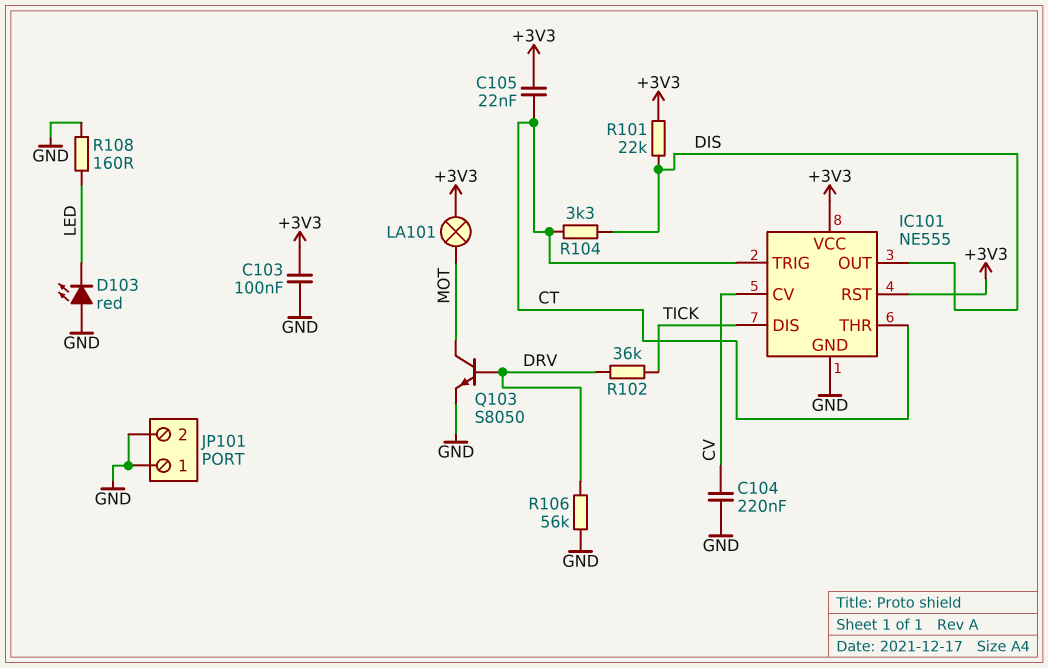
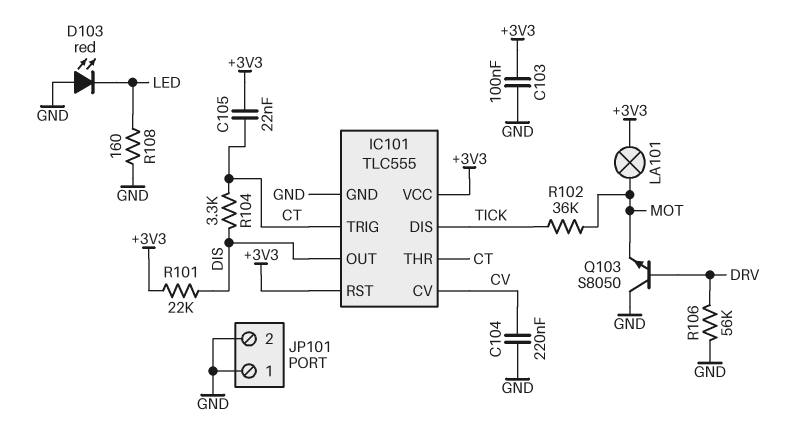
IC101: NE555 -> TLC555
Q103: NPN S8050 (B DRV, C MOT, E GND) -> NPN S8050 (B DRV, C GND, E MOT)
R102: 36k (DRV, TICK) -> 36k (MOT, TICK)

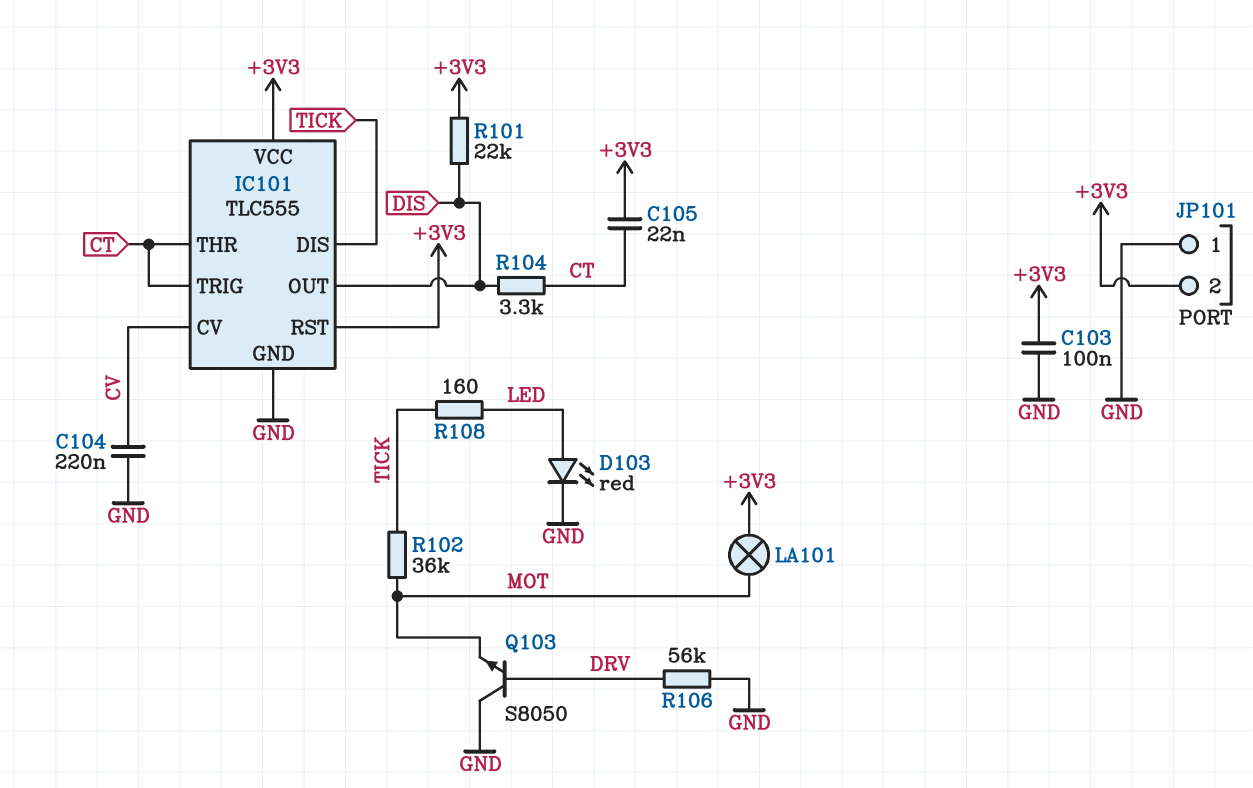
D103: LED red (A GND, K LED) -> LED red (A LED, K GND)
JP101 pin 2: GND -> +3V3
R108: 160 (GND, LED) -> 160 (LED, TICK)

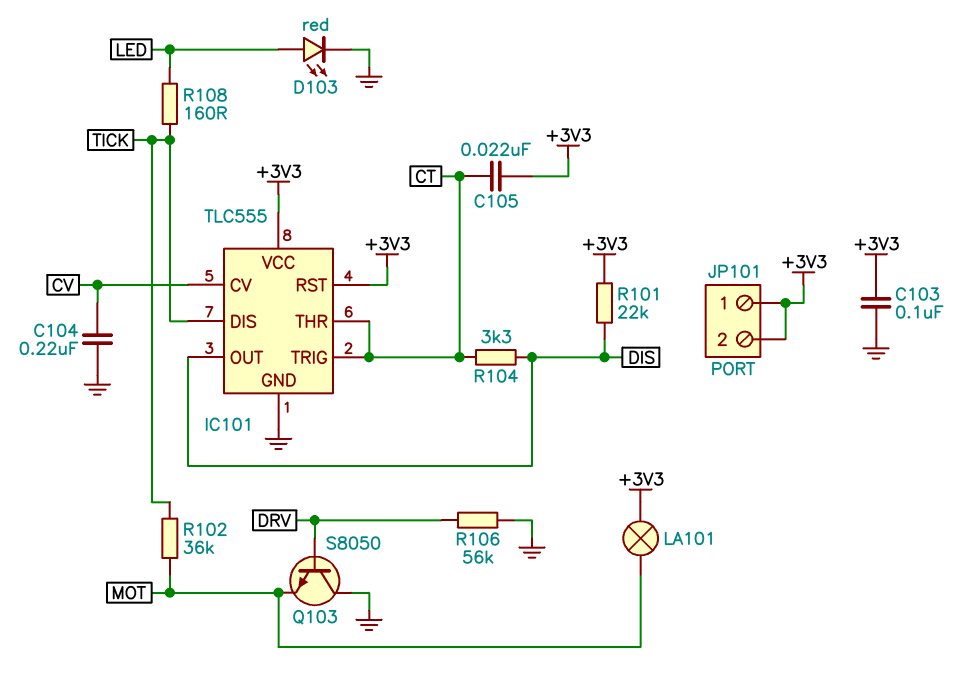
JP101 pin 1: GND -> +3V3

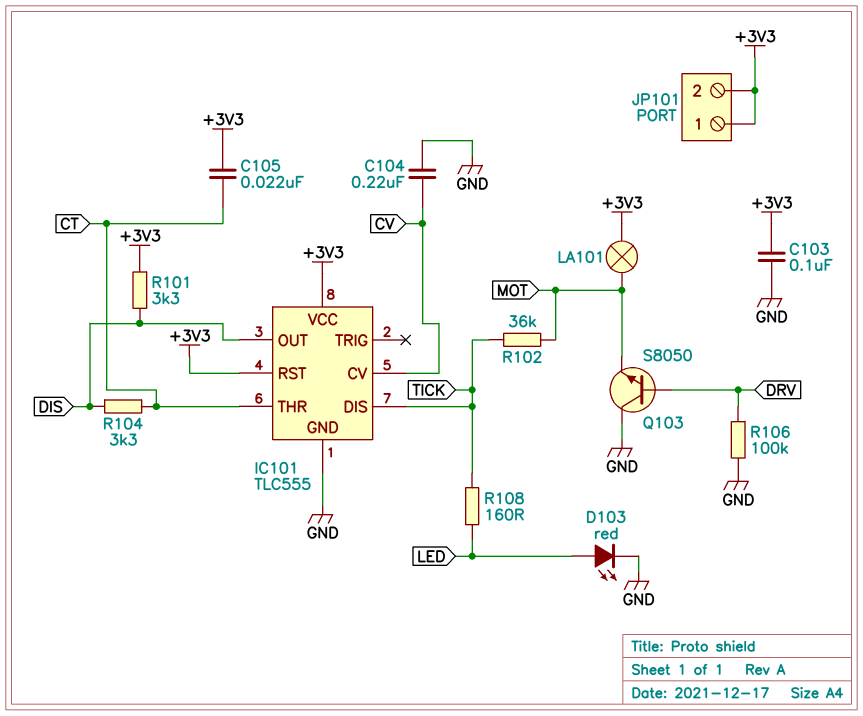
IC101 pin TRIG: CT -> none
R101: 22k (+3V3, DIS) -> 3.3k (+3V3, DIS)
R106: 56k (DRV, GND) -> 100k (DRV, GND)

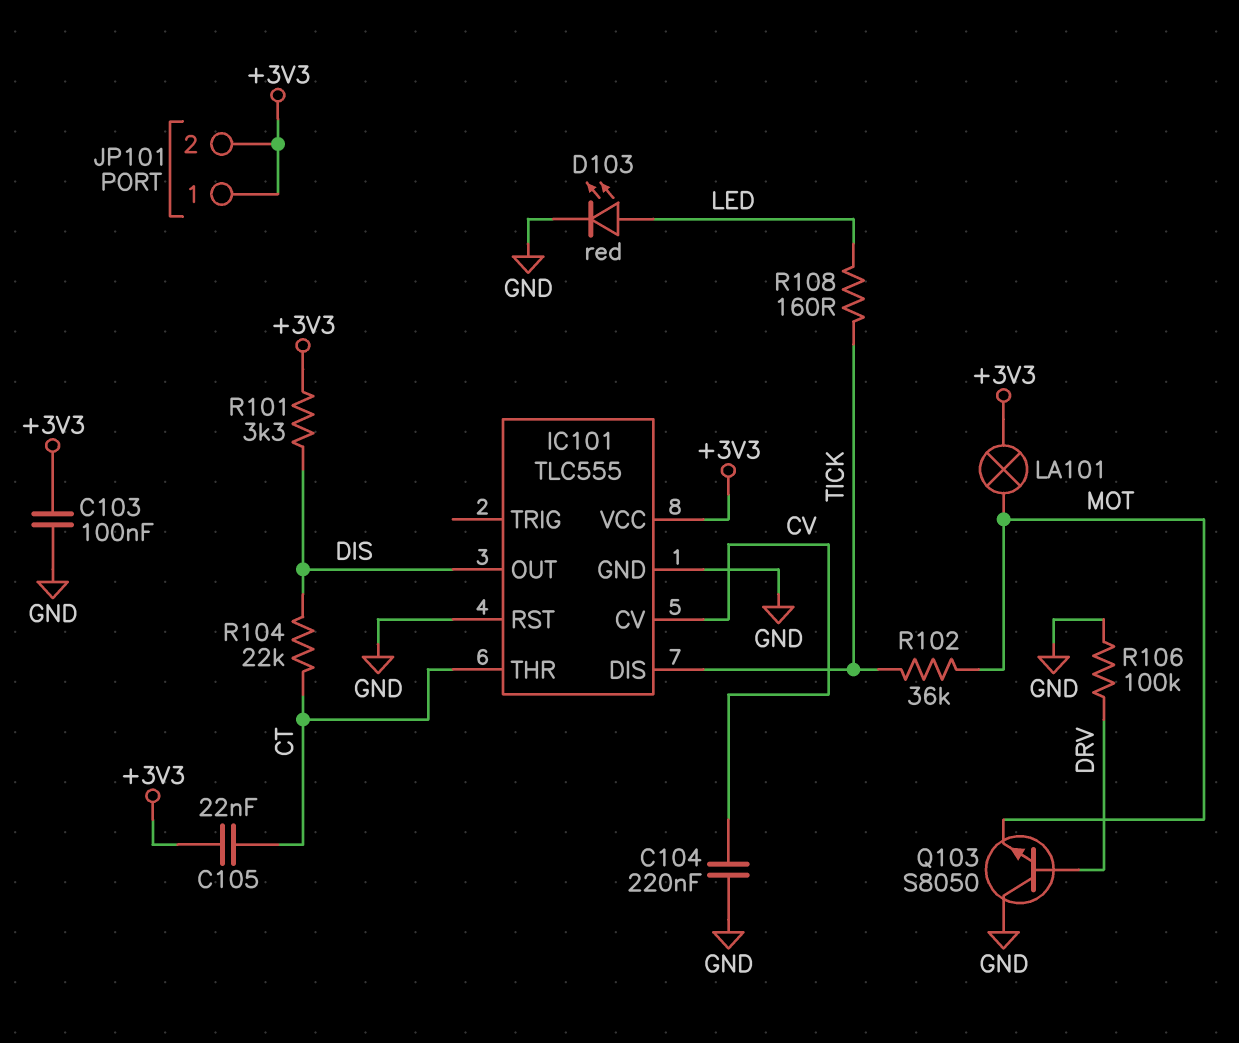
IC101 pin RST: +3V3 -> GND
R104: 3.3k (CT, DIS) -> 22k (CT, DIS)

